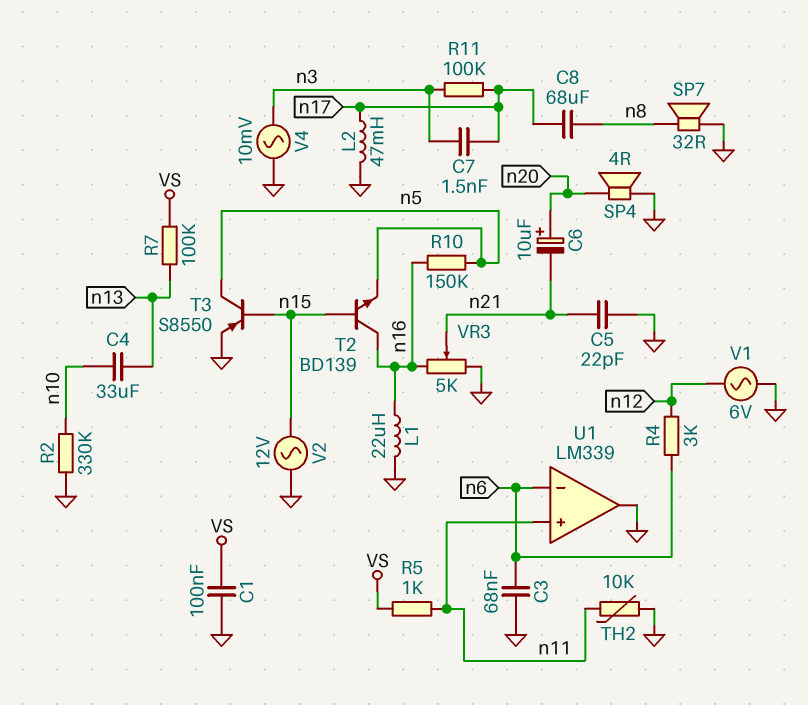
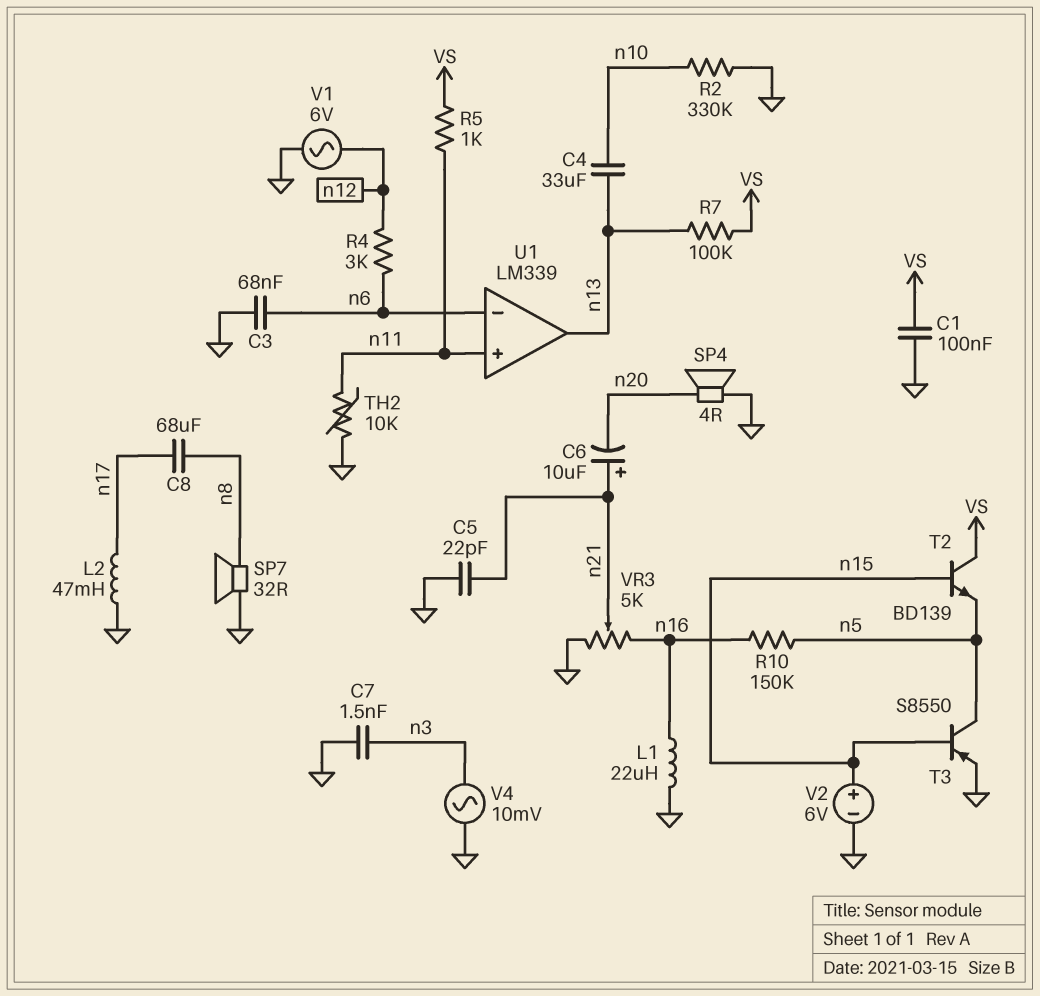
C6: 10uF (plus n20, minus n21) -> 10uF (plus n21, minus n20)
C7: 1.5nF (n3, n17) -> 1.5nF (GND, n3)
R11: 100k (n3, n17) -> none
T2: NPN BD139 (B n15, C n16, E n5) -> NPN BD139 (B n15, C VS, E n5)
U1 pin out: GND -> n13
V2: AC 12V (GND, n15) -> 6V (plus n15, minus GND)

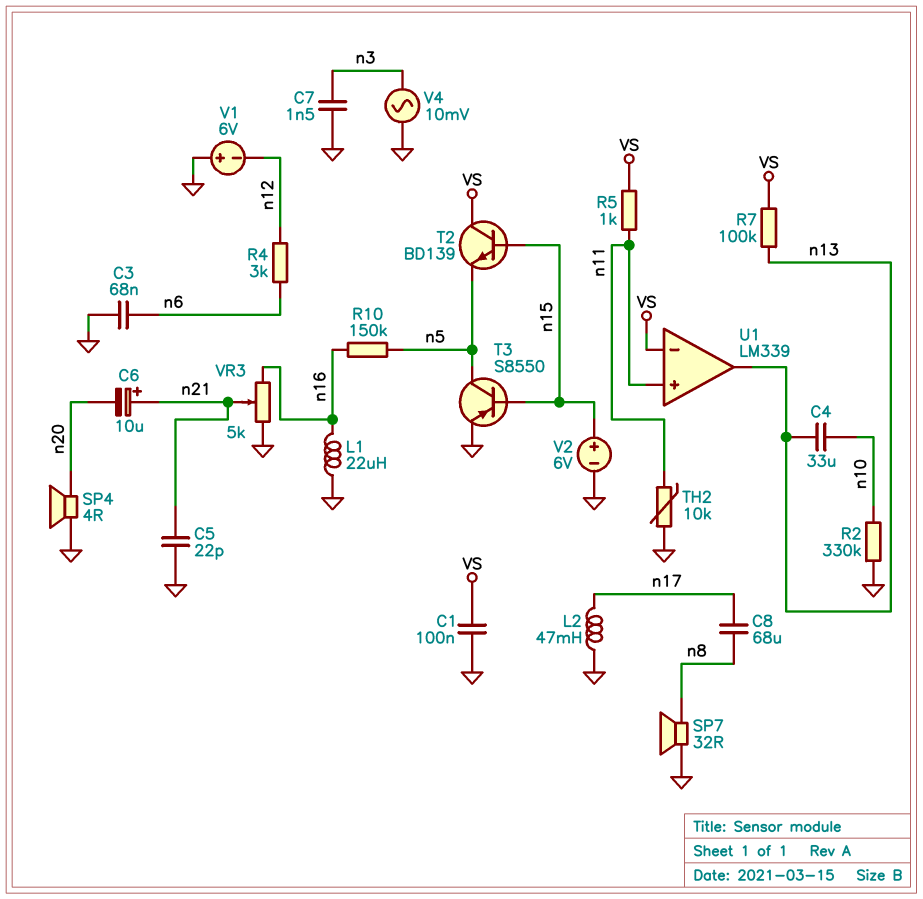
U1 pin in-: n6 -> VS
V1: AC 6V (GND, n12) -> 6V (plus GND, minus n12)

